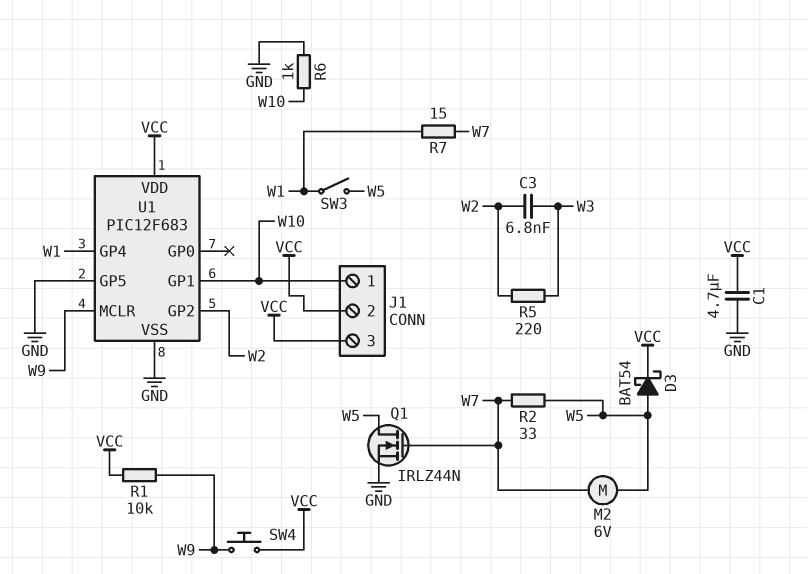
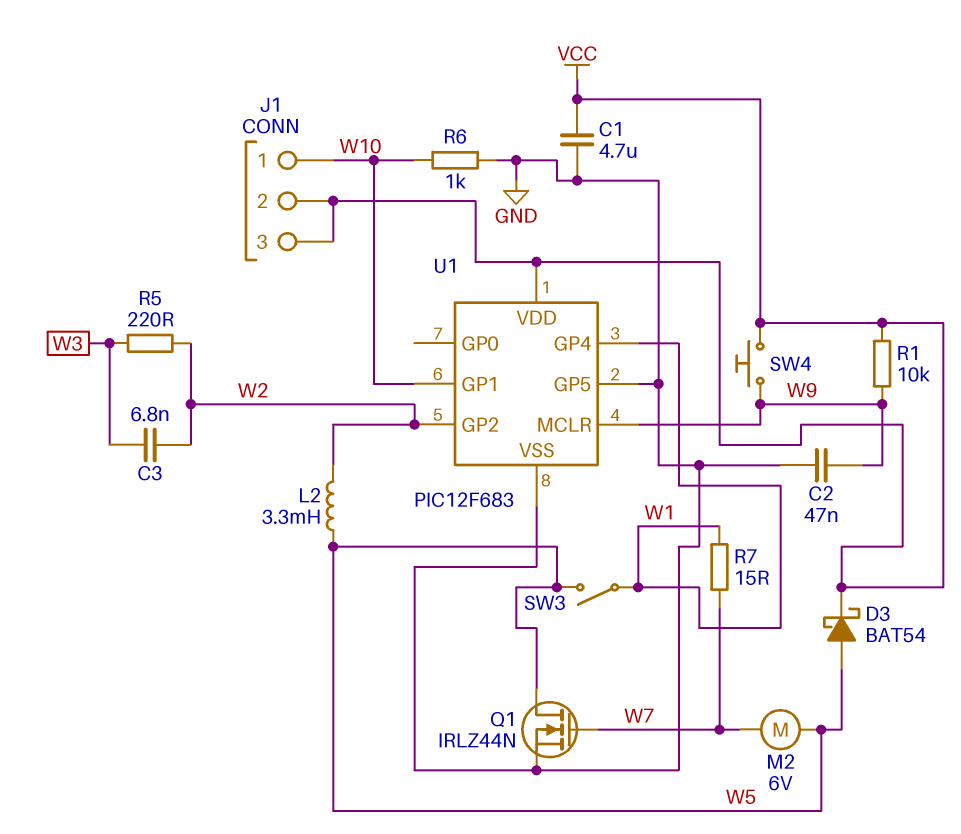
C2: none -> 47nF (GND, W9)
L2: none -> 3.3mH (W2, W5)
R2: 33 (W5, W7) -> none

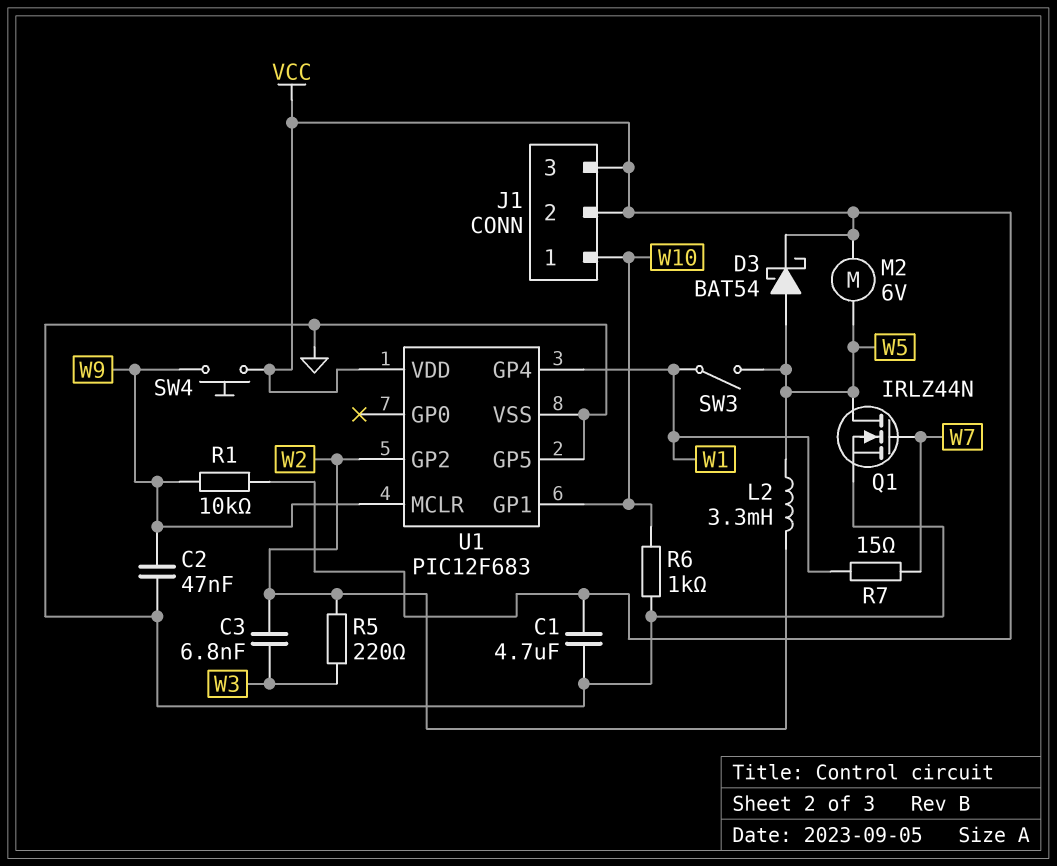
M2: motor 6V (W5, W7) -> motor 6V (VCC, W5)

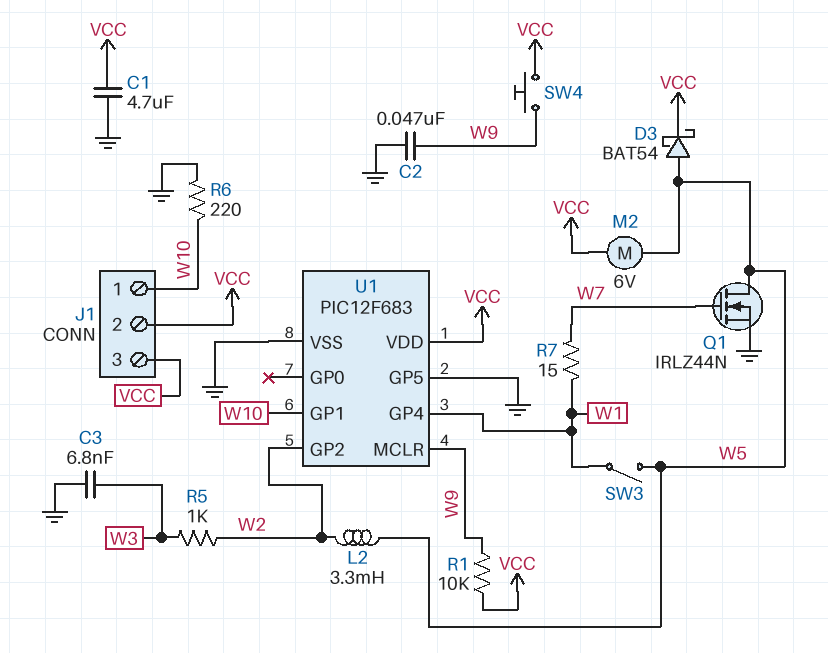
C3: 6.8nF (W2, W3) -> 6.8nF (GND, W3)
R5: 220 (W2, W3) -> 1k (W2, W3)
R6: 1k (GND, W10) -> 220 (GND, W10)

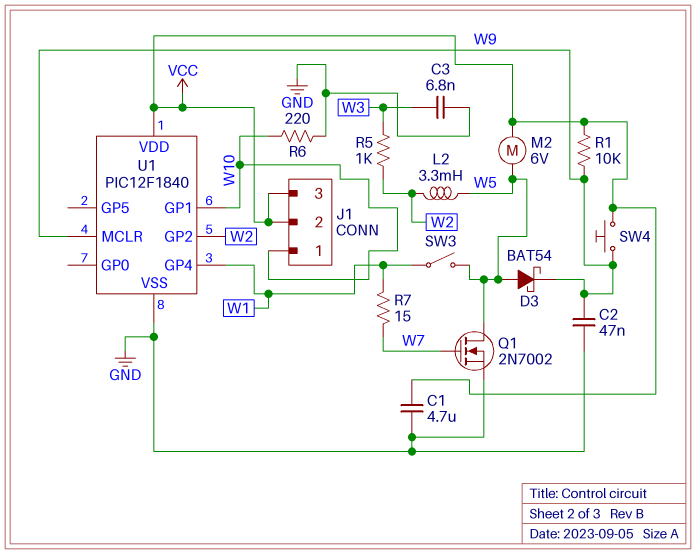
D3: schottky BAT54 (A W5, K VCC) -> schottky BAT54 (A W5, K W9)
Q1: NMOS IRLZ44N (G W7, D W5, S GND) -> NMOS 2N7002 (G W7, D W5, S GND)
U1: PIC12F683 -> PIC12F1840
U1 pin GP5: GND -> none

